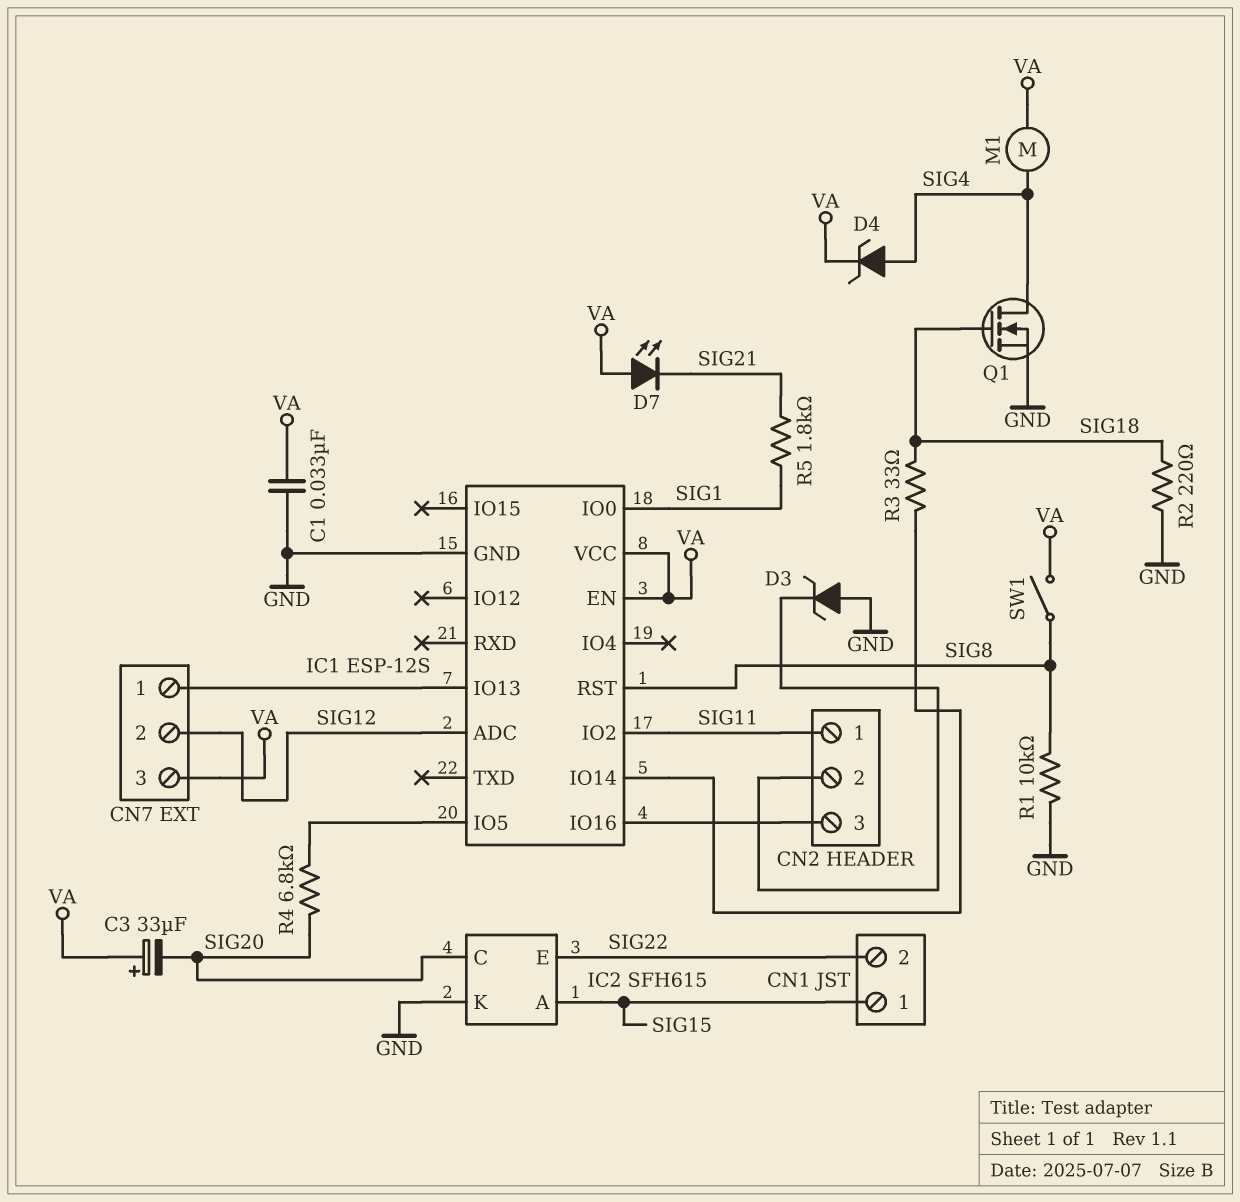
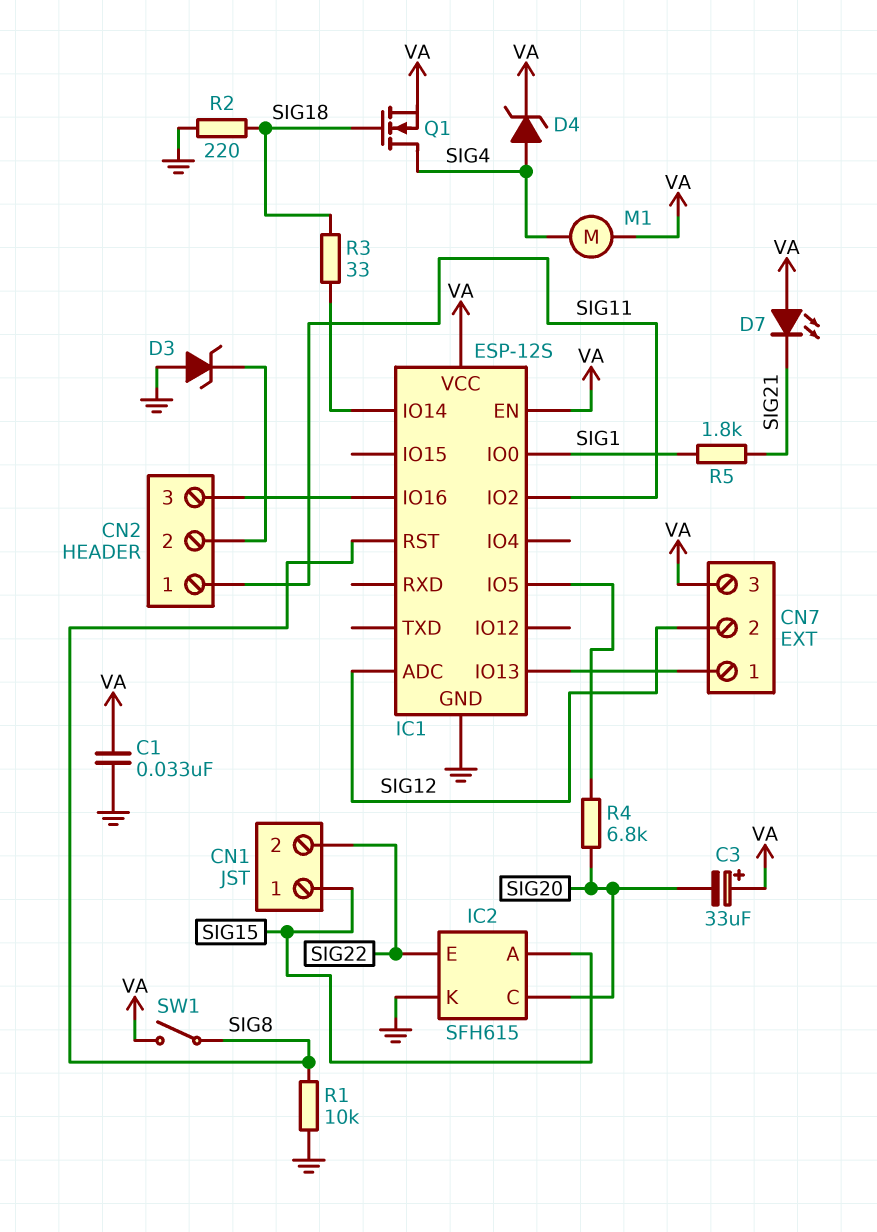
Q1: NMOS (G SIG18, D SIG4, S GND) -> NMOS (G SIG18, D SIG4, S VA)

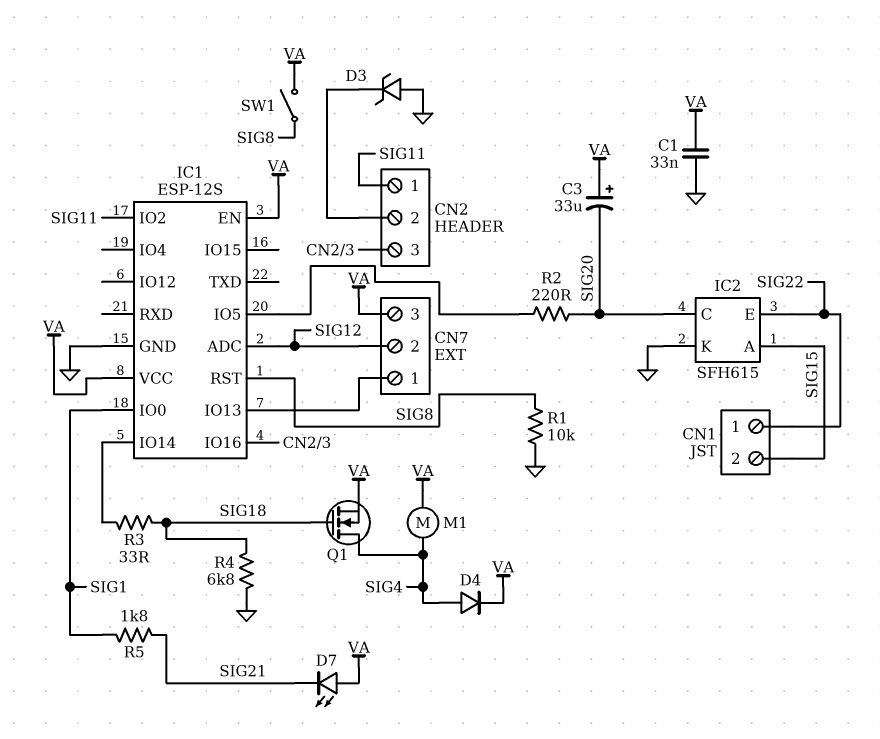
CN1 pin 1: SIG15 -> SIG22
CN1 pin 2: SIG22 -> SIG15
D4: zener (A SIG4, K VA) -> diode (A SIG4, K VA)
R2: 220 (GND, SIG18) -> 220 (IC1/IO5, SIG20)
R4: 6.8k (IC1/IO5, SIG20) -> 6.8k (GND, SIG18)

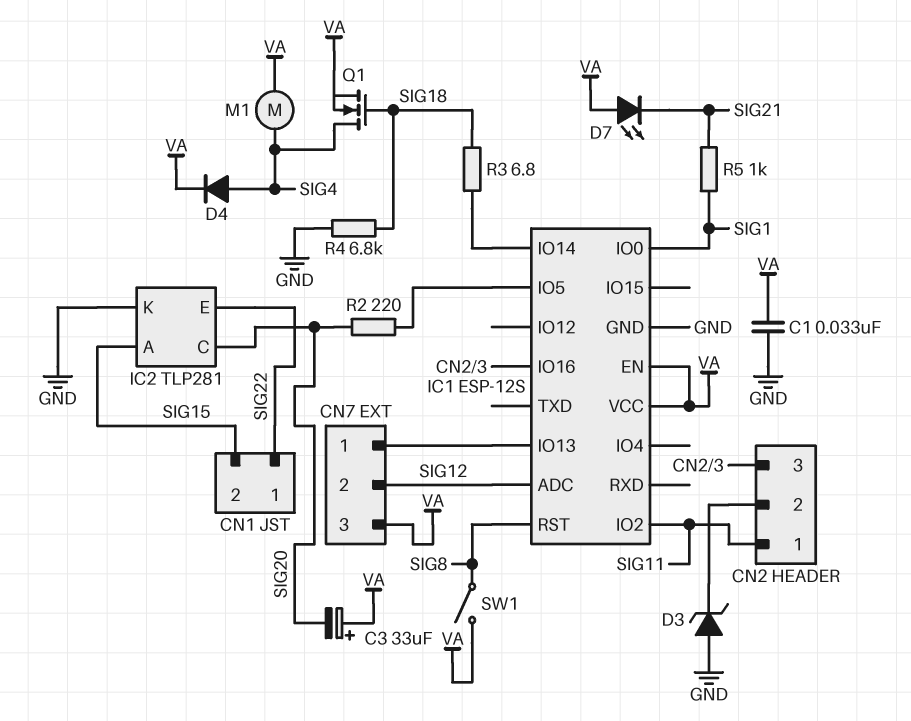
IC2: SFH615 -> TLP281
R1: 10k (GND, SIG8) -> none
R3: 33 (IC1/IO14, SIG18) -> 6.8 (IC1/IO14, SIG18)
R5: 1.8k (SIG1, SIG21) -> 1k (SIG1, SIG21)

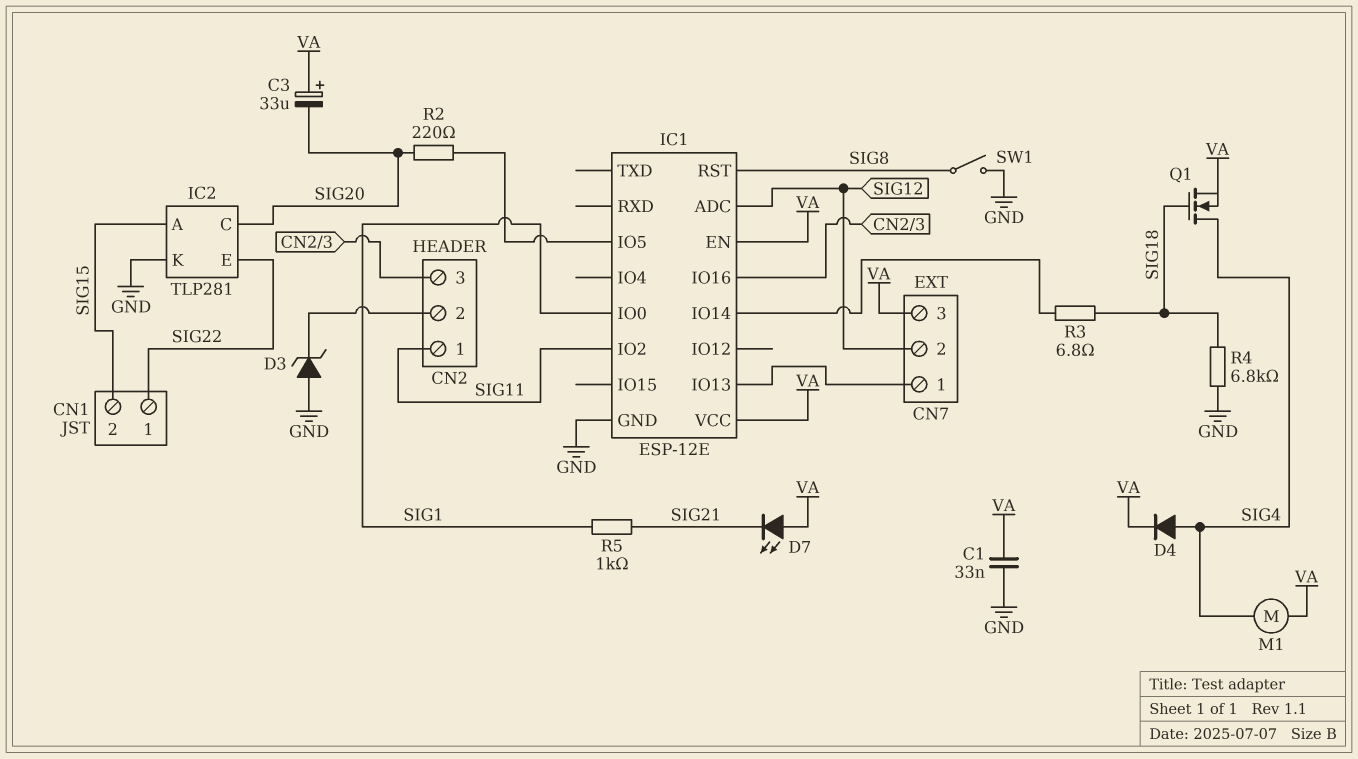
IC1: ESP-12S -> ESP-12E
SW1: switch (SIG8, VA) -> switch (GND, SIG8)

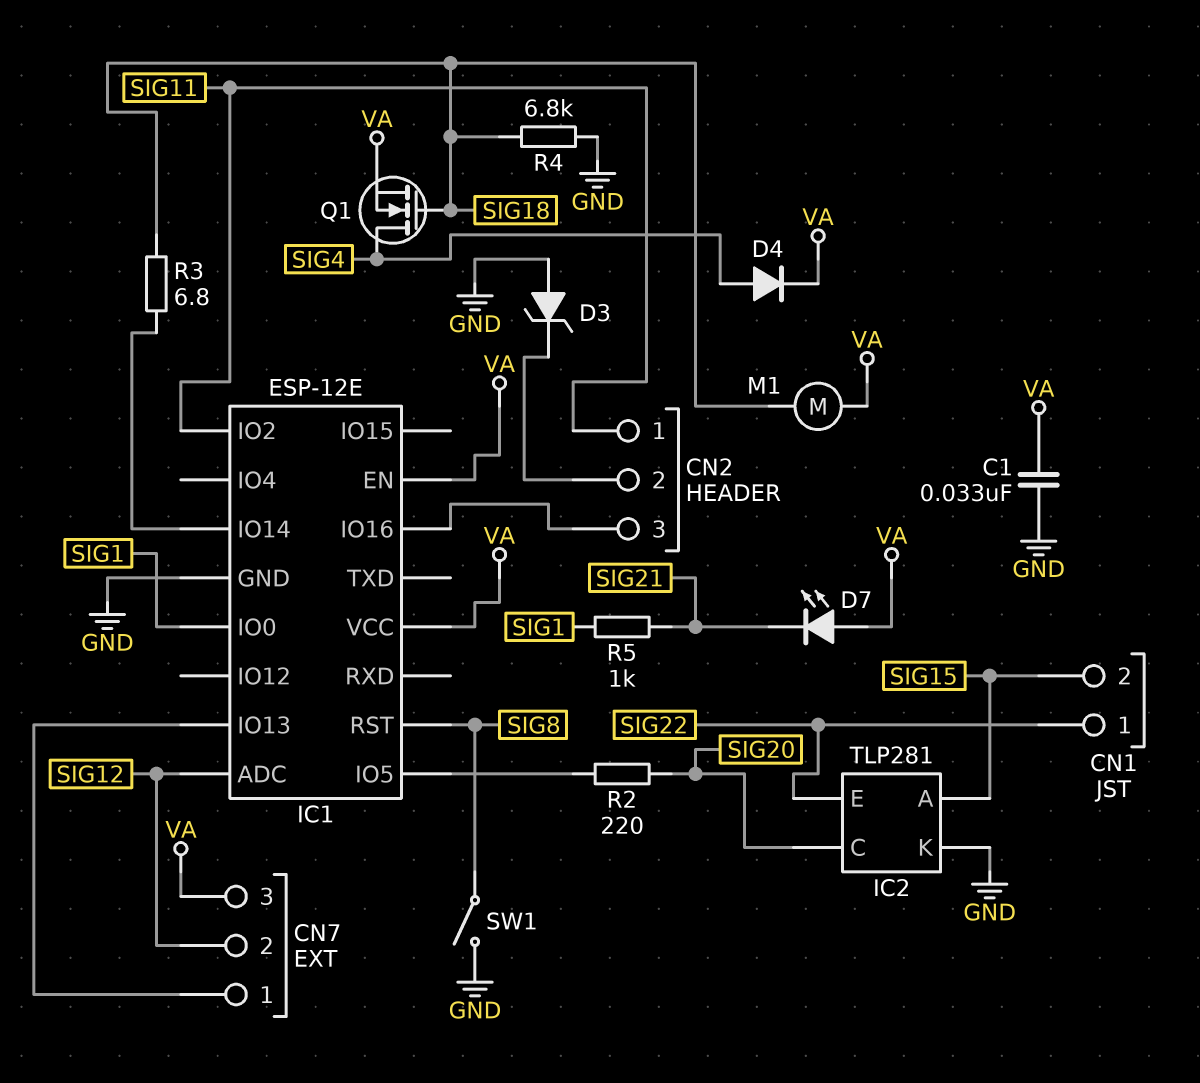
C3: 33uF (plus VA, minus SIG20) -> none
M1: motor (SIG4, VA) -> motor (SIG18, VA)

